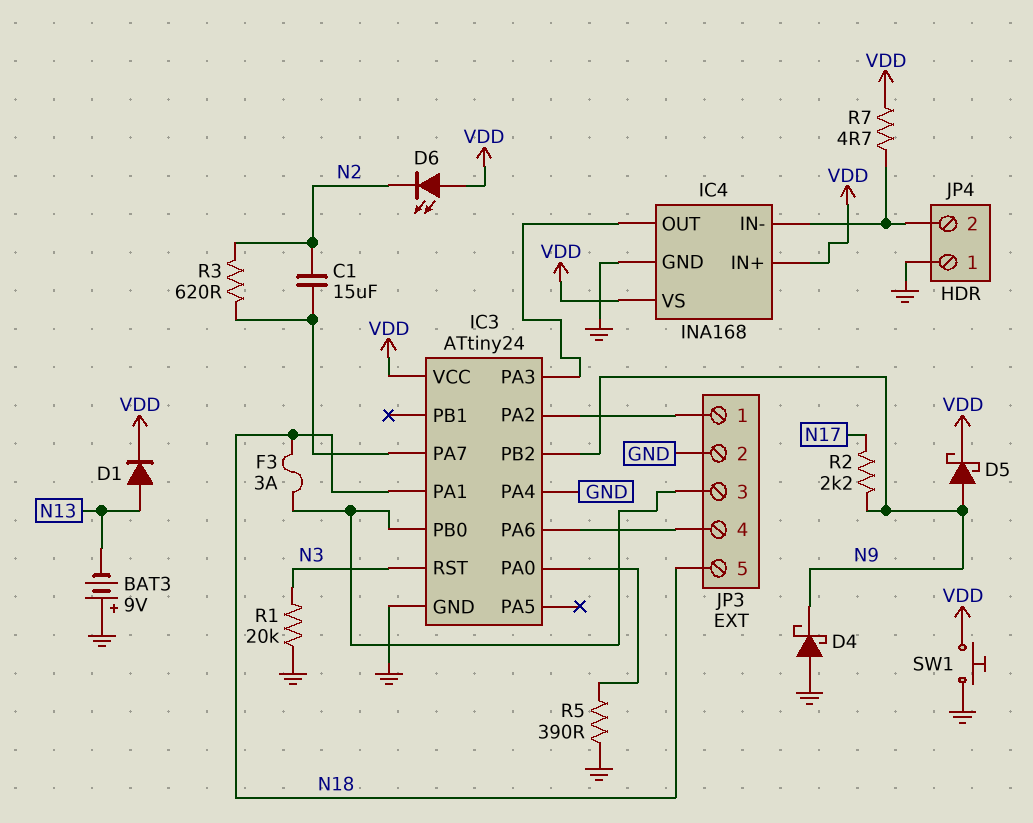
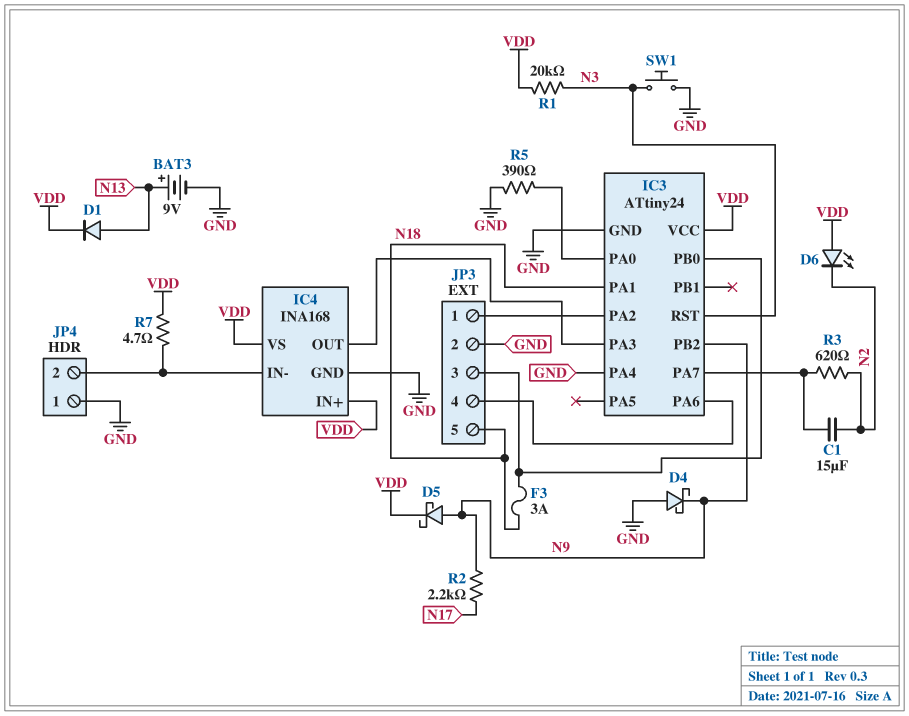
BAT3: 9V (plus GND, minus N13) -> 9V (plus N13, minus GND)
R1: 20k (GND, N3) -> 20k (N3, VDD)
SW1: button (GND, VDD) -> button (GND, N3)

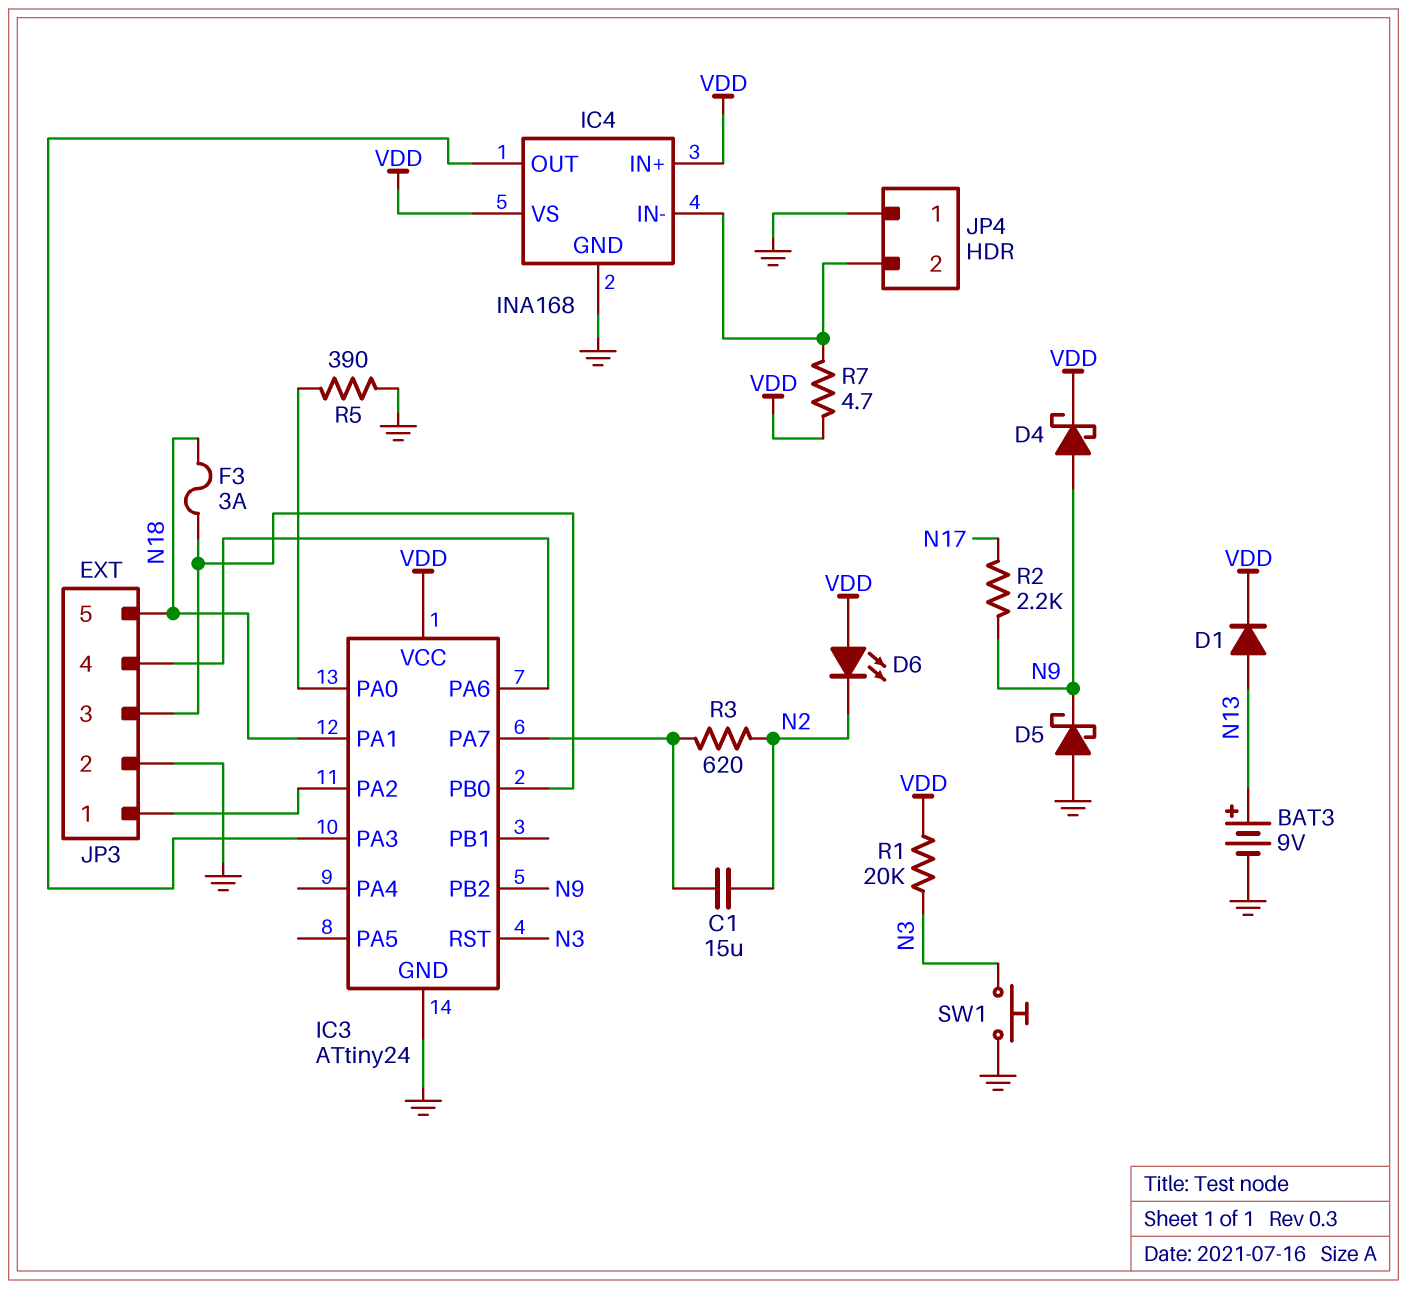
D4: schottky (A GND, K N9) -> schottky (A N9, K VDD)
D5: schottky (A N9, K VDD) -> schottky (A GND, K N9)
IC3 pin PA4: GND -> none

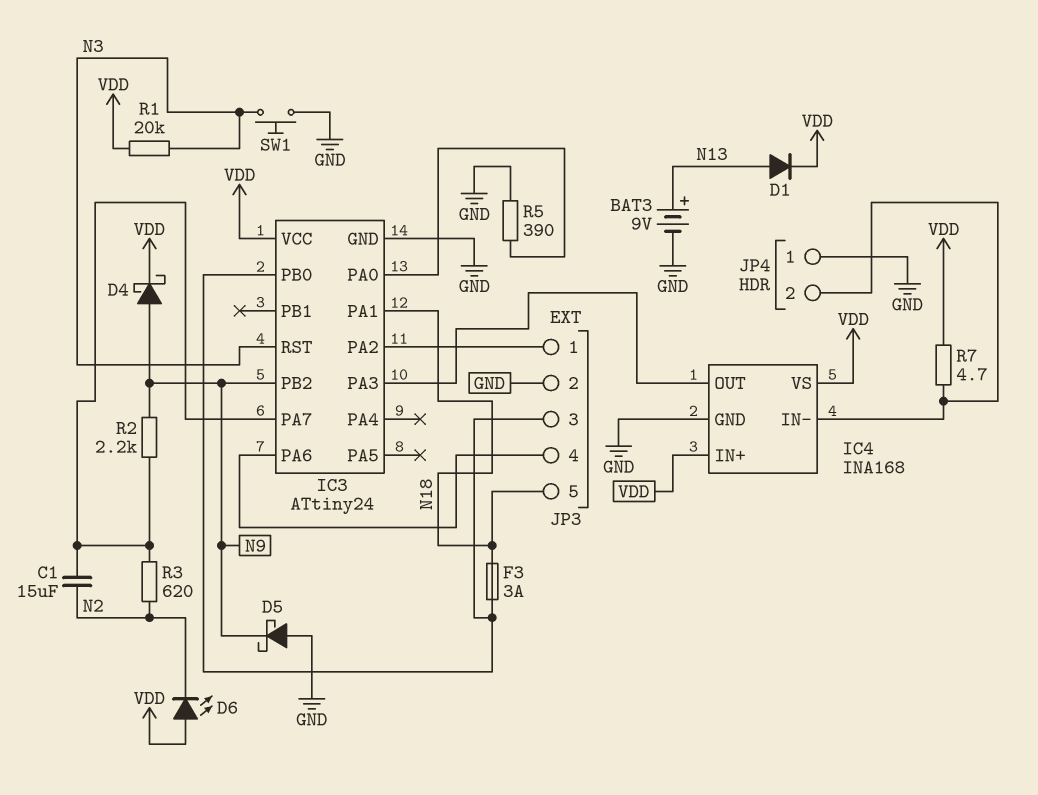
R2: 2.2k (N9, N17) -> 2.2k (IC3/PA7, N9)

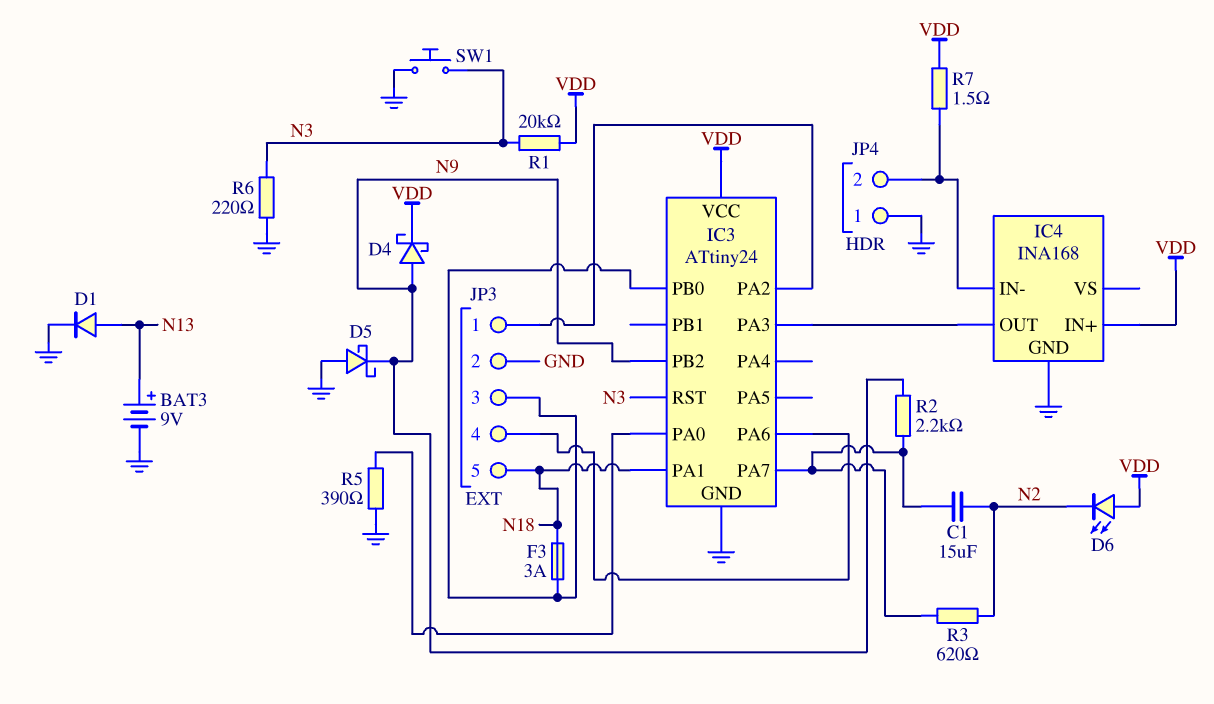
D1: diode (A N13, K VDD) -> diode (A N13, K GND)
IC4 pin VS: VDD -> none
R6: none -> 220 (GND, N3)
R7: 4.7 (IC4/IN-, VDD) -> 1.5 (IC4/IN-, VDD)

